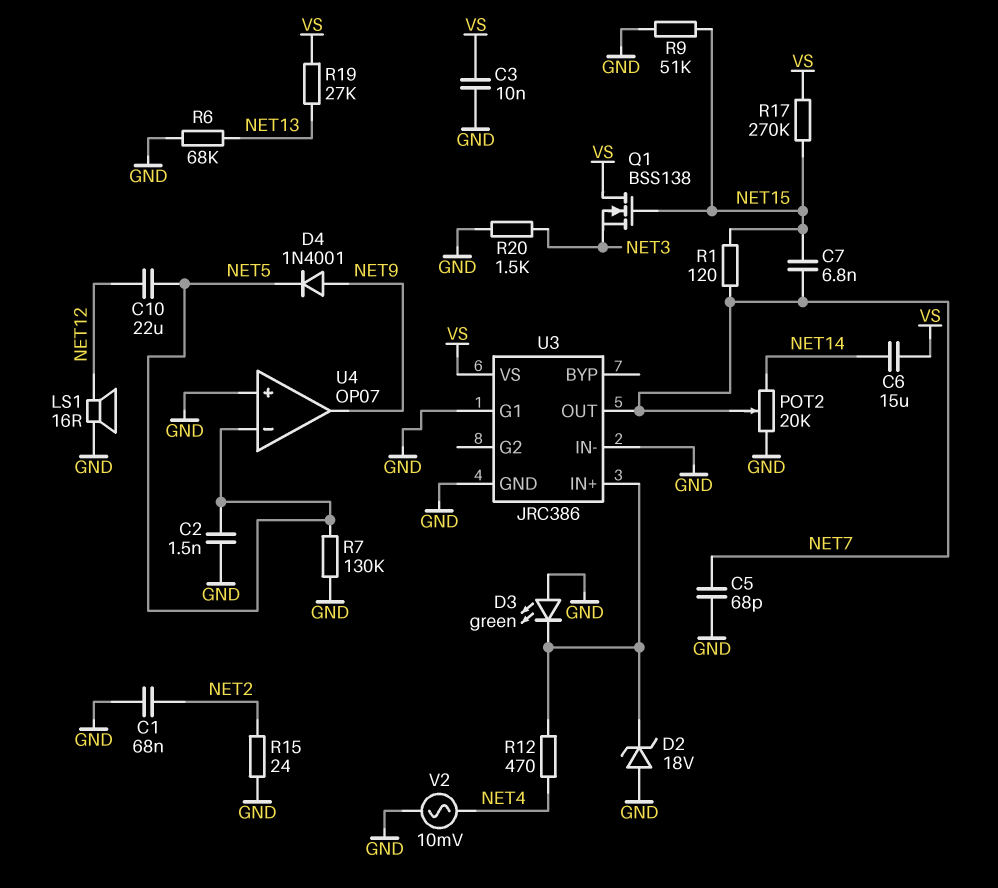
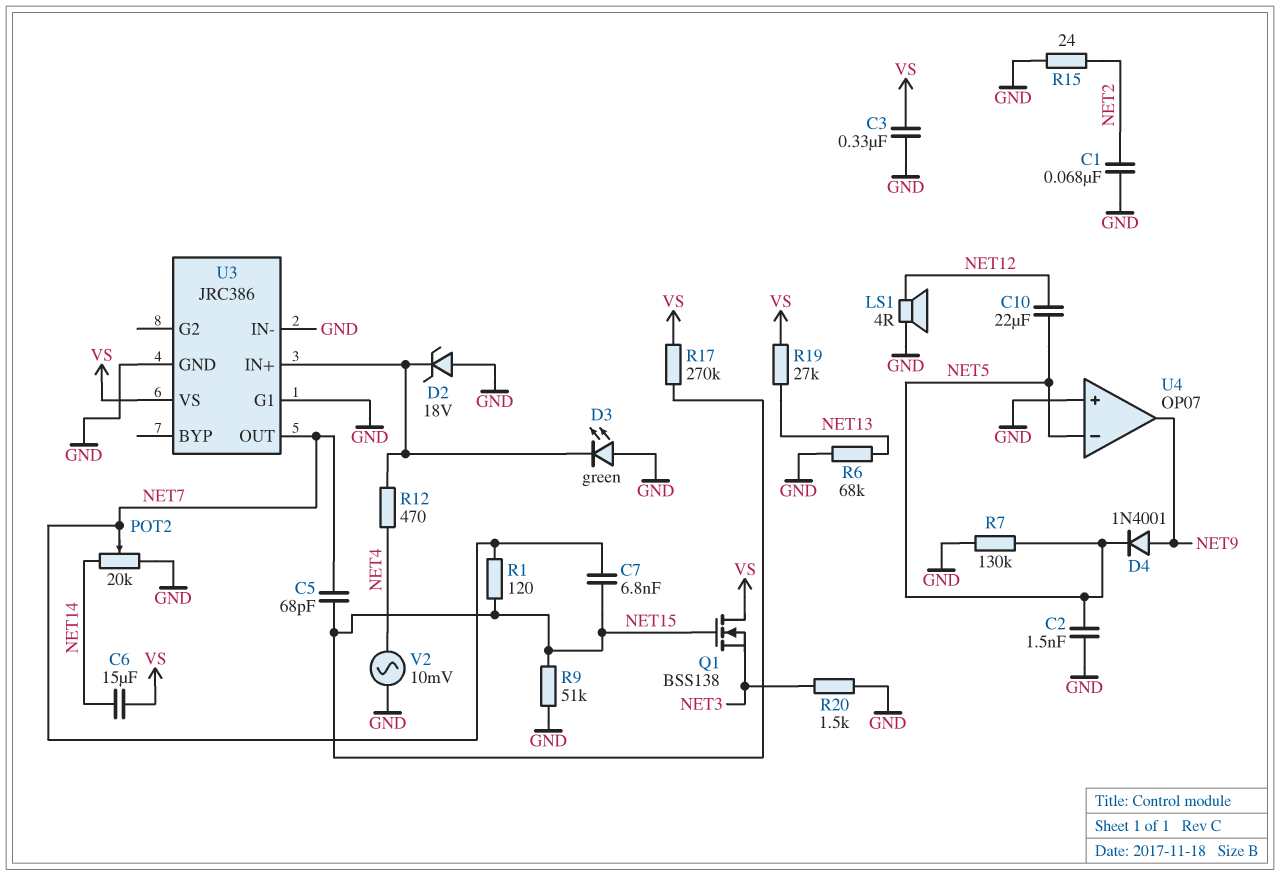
C3: 10nF (GND, VS) -> 330nF (GND, VS)
C5: 68pF (GND, NET7) -> 68pF (NET7, NET15)
LS1: speaker 16R (GND, NET12) -> speaker 4R (GND, NET12)

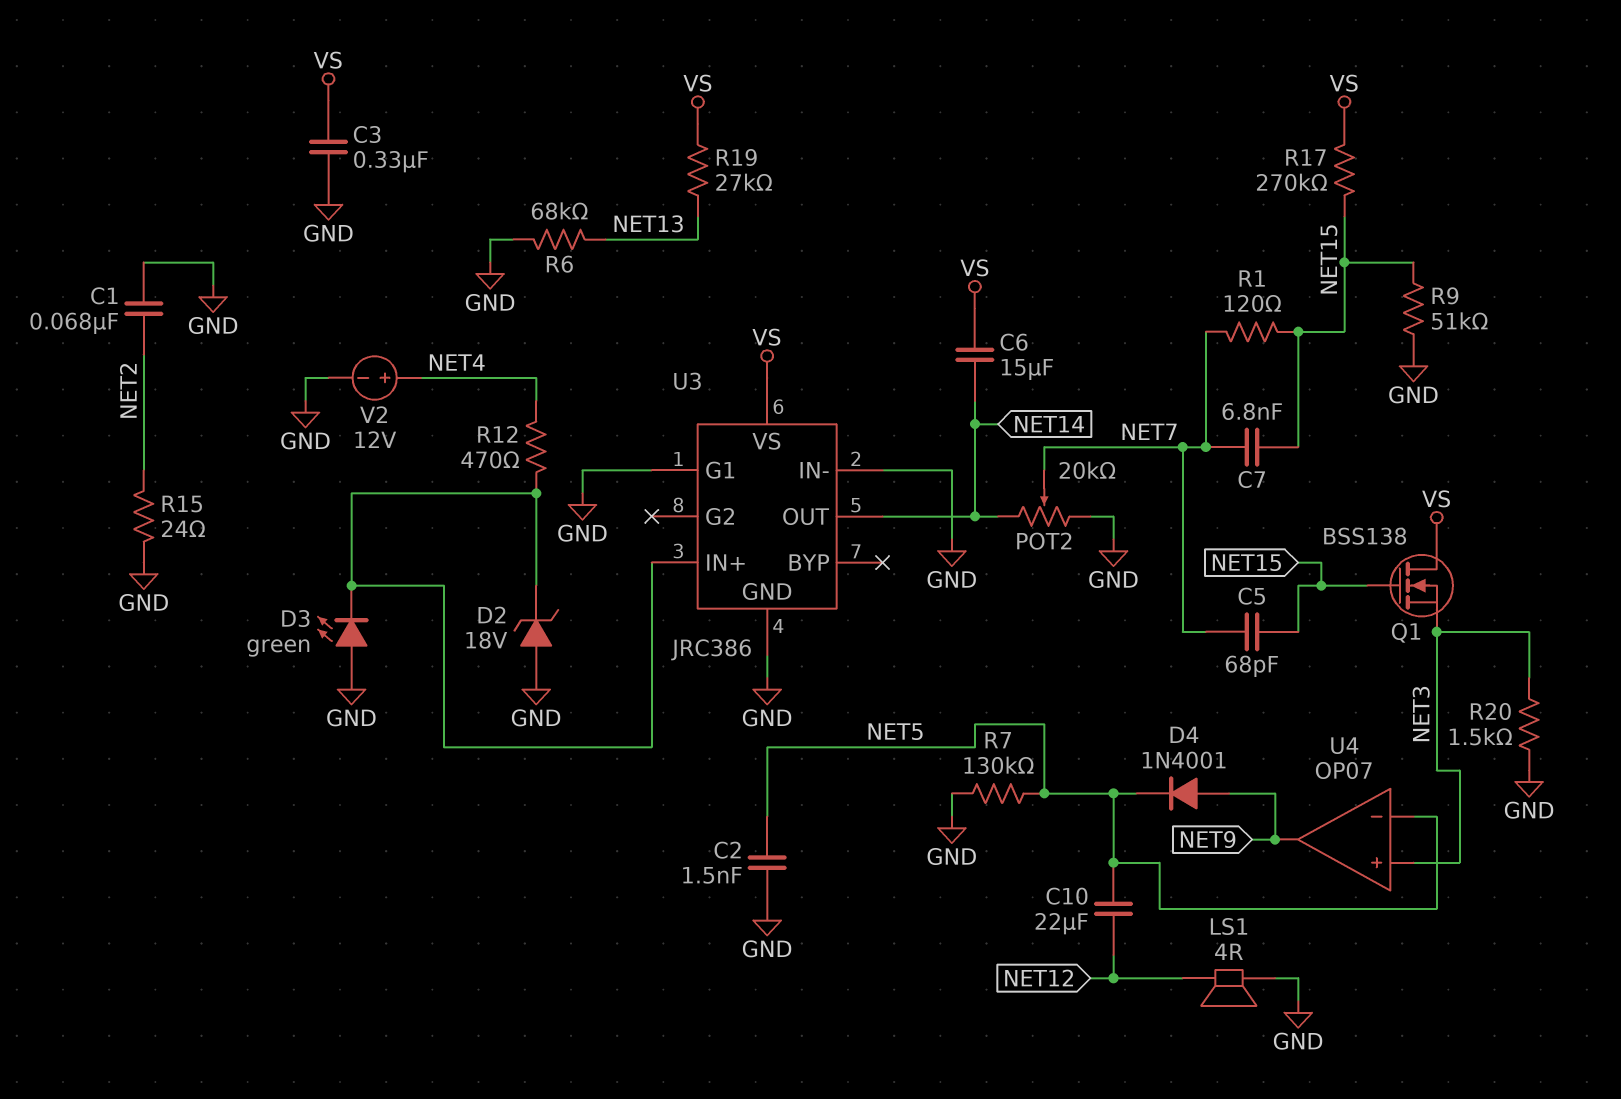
U3 pin OUT: NET7 -> NET14
U4 pin in+: GND -> NET3
V2: AC 10mV (GND, NET4) -> 12V (plus NET4, minus GND)

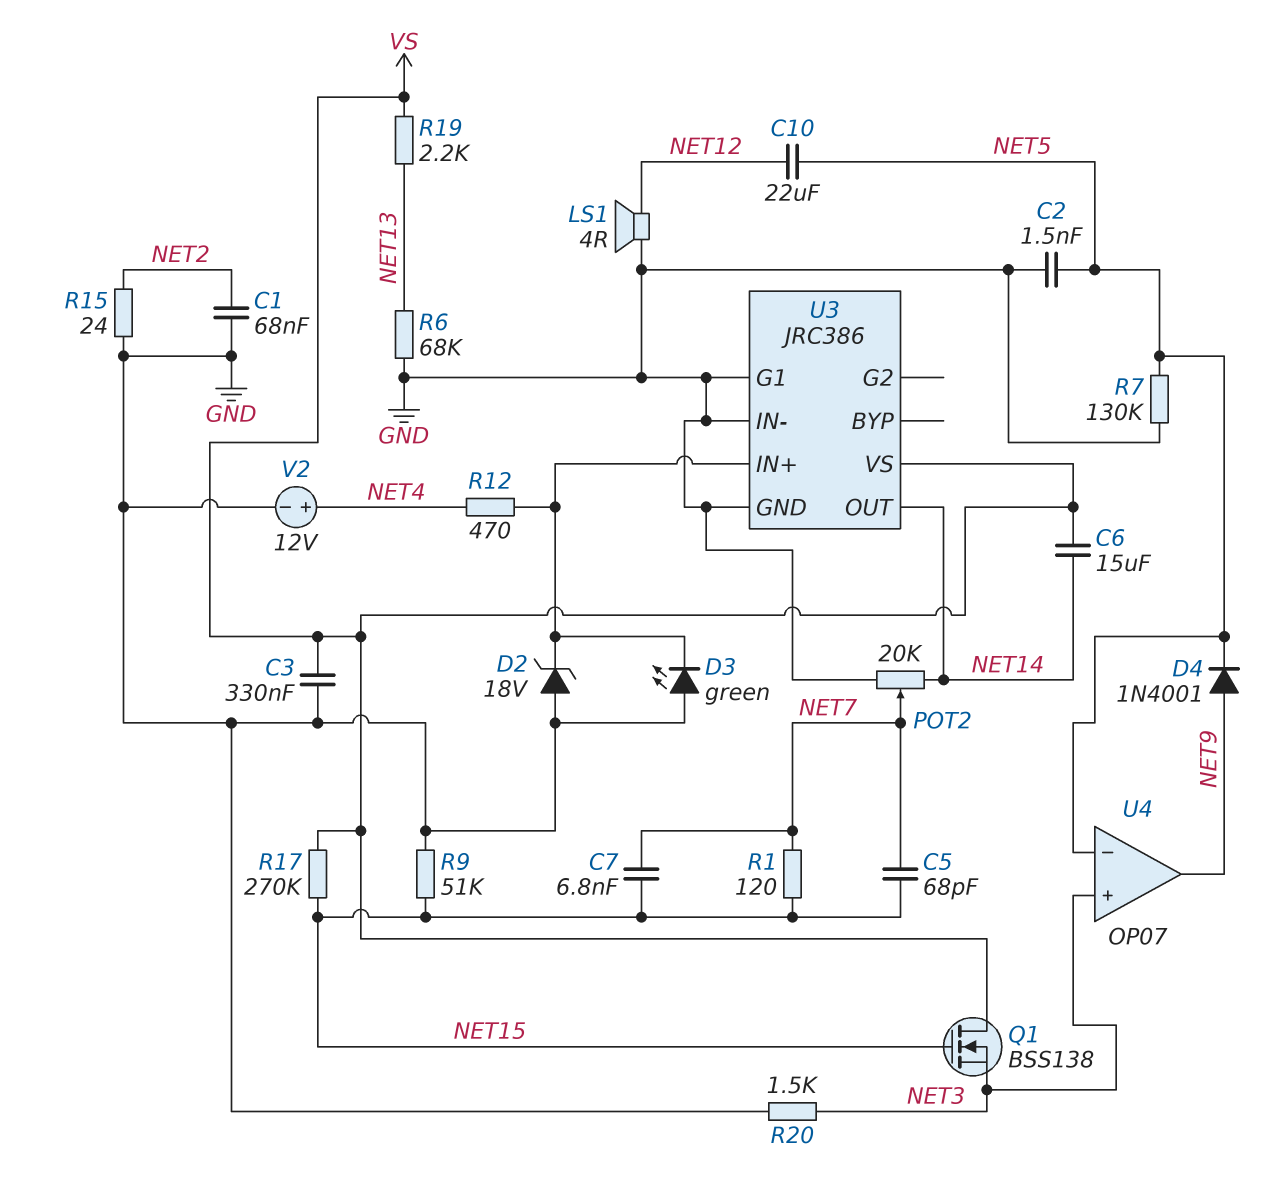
R19: 27k (NET13, VS) -> 2.2k (NET13, VS)

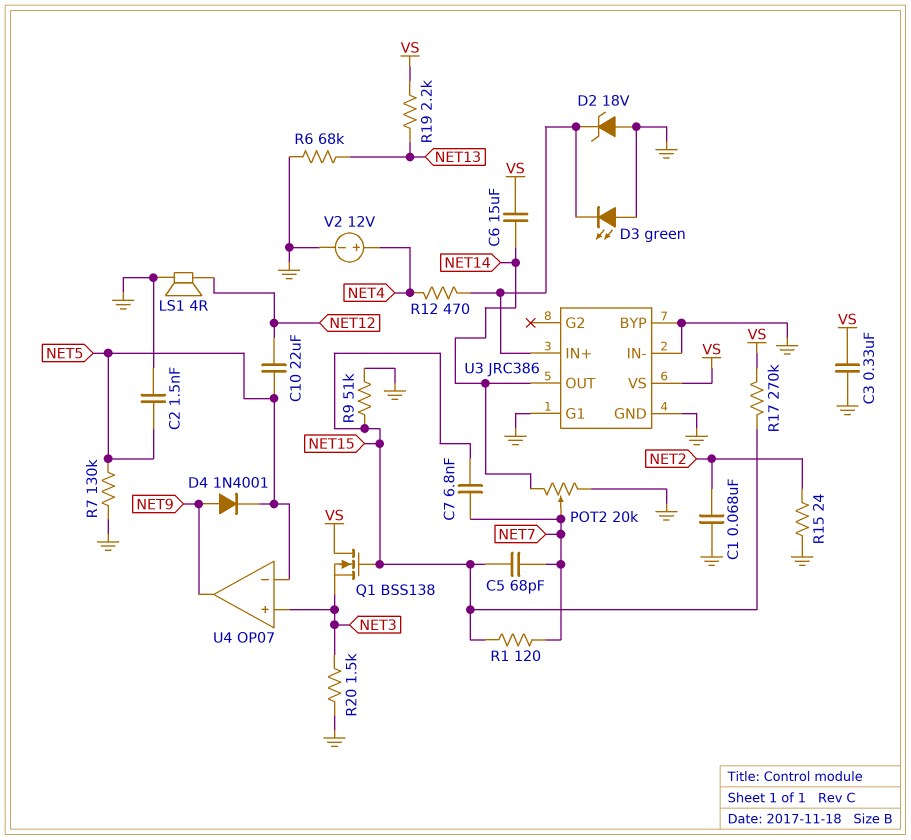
U3 pin BYP: none -> GND

